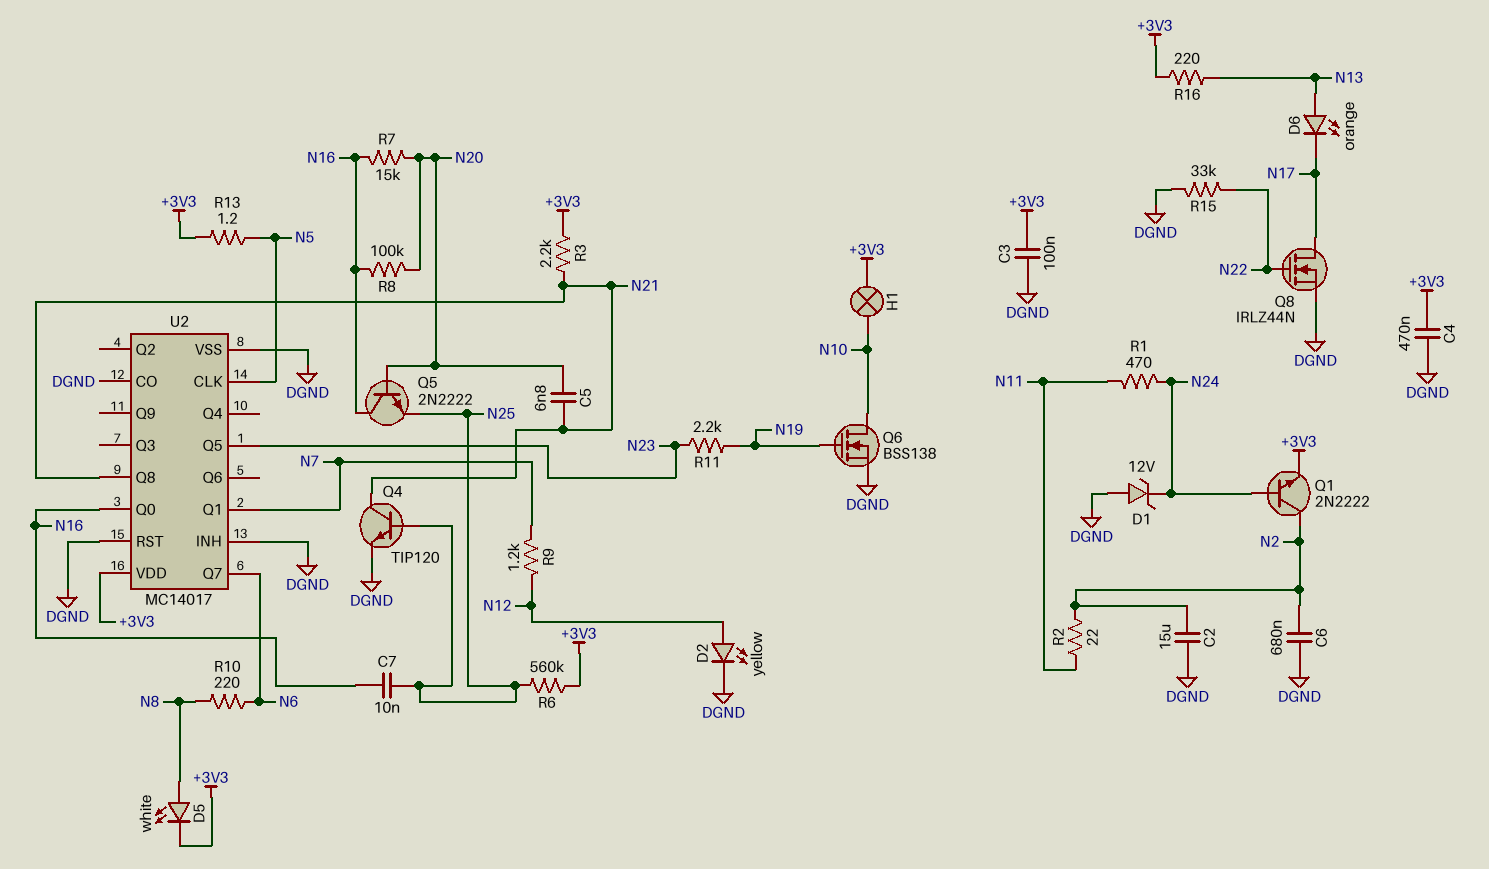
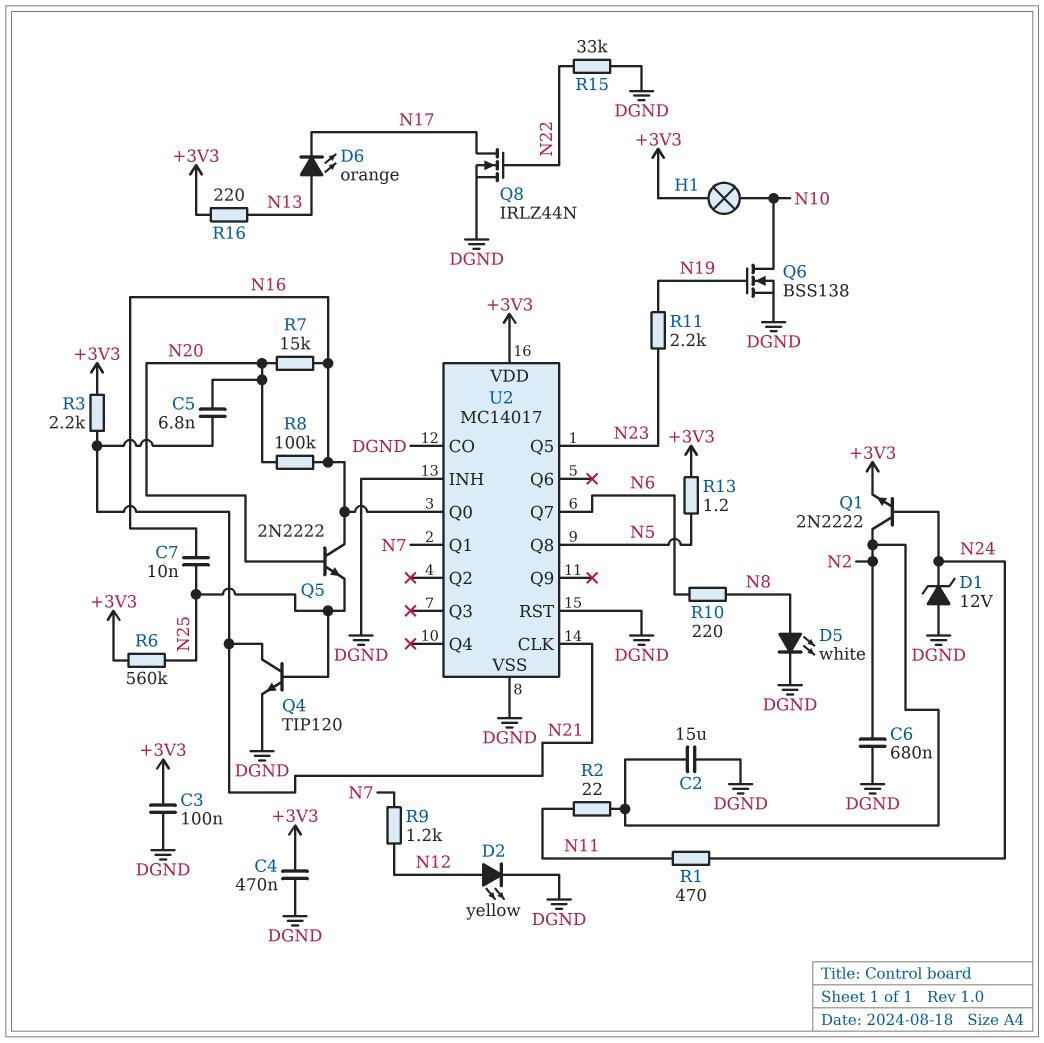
D5: LED white (A N8, K +3V3) -> LED white (A N8, K DGND)
U2 pin CLK: N5 -> N21
U2 pin Q8: N21 -> N5

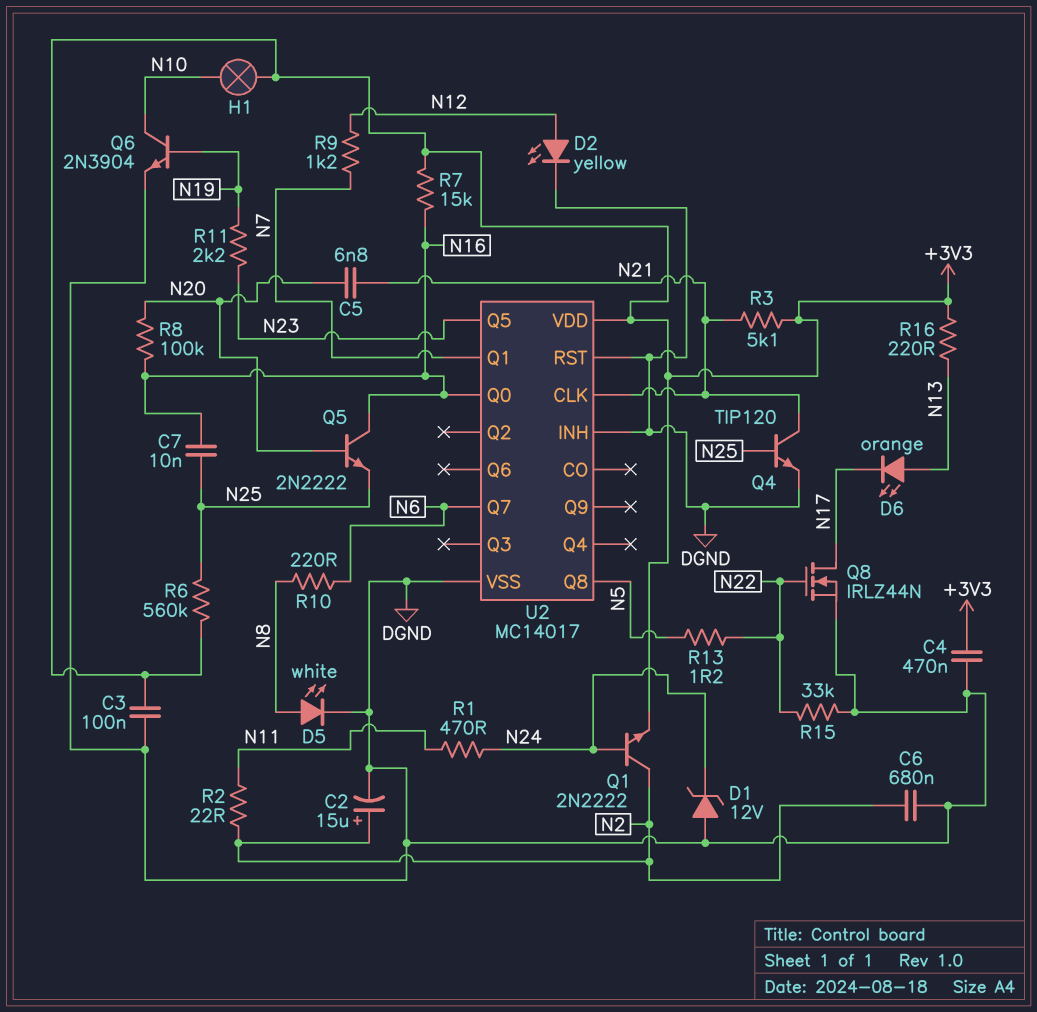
C2: 15uF (DGND, N2) -> 15uF (plus N2, minus DGND)
Q6: NMOS BSS138 (G N19, D N10, S DGND) -> NPN 2N3904 (B N19, C N10, E DGND)
R3: 2.2k (+3V3, N21) -> 5.1k (+3V3, N21)
R7: 15k (N16, N20) -> 15k (+3V3, N16)
R13: 1.2 (+3V3, N5) -> 1.2 (N5, N22)
U2 pin CO: DGND -> none

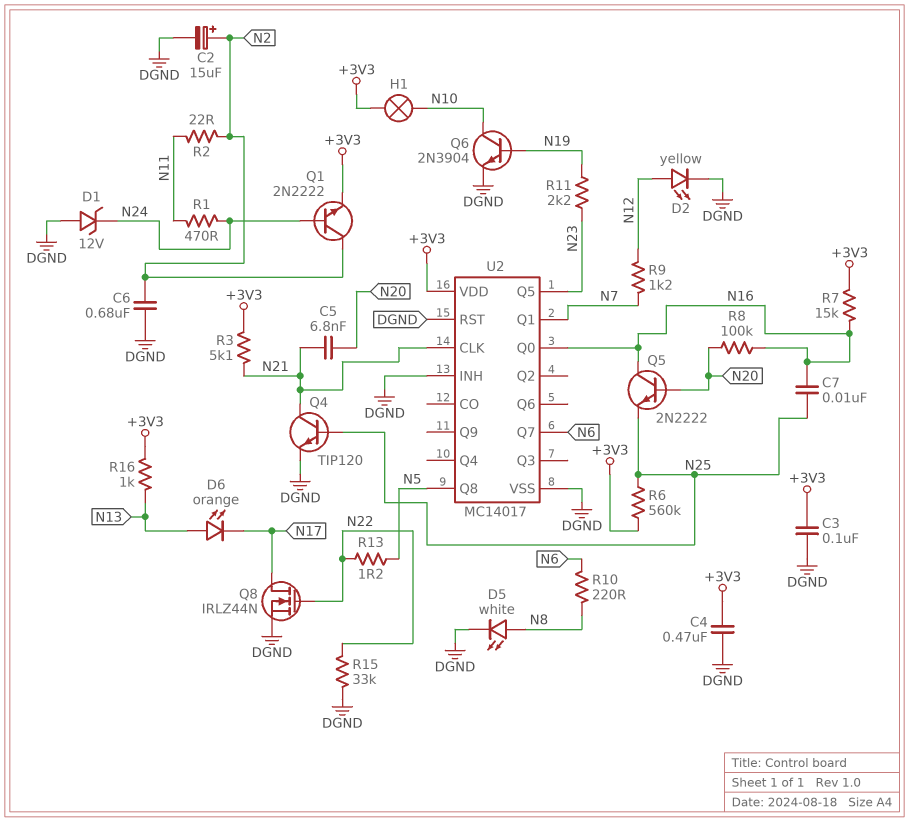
R16: 220 (+3V3, N13) -> 1k (+3V3, N13)

